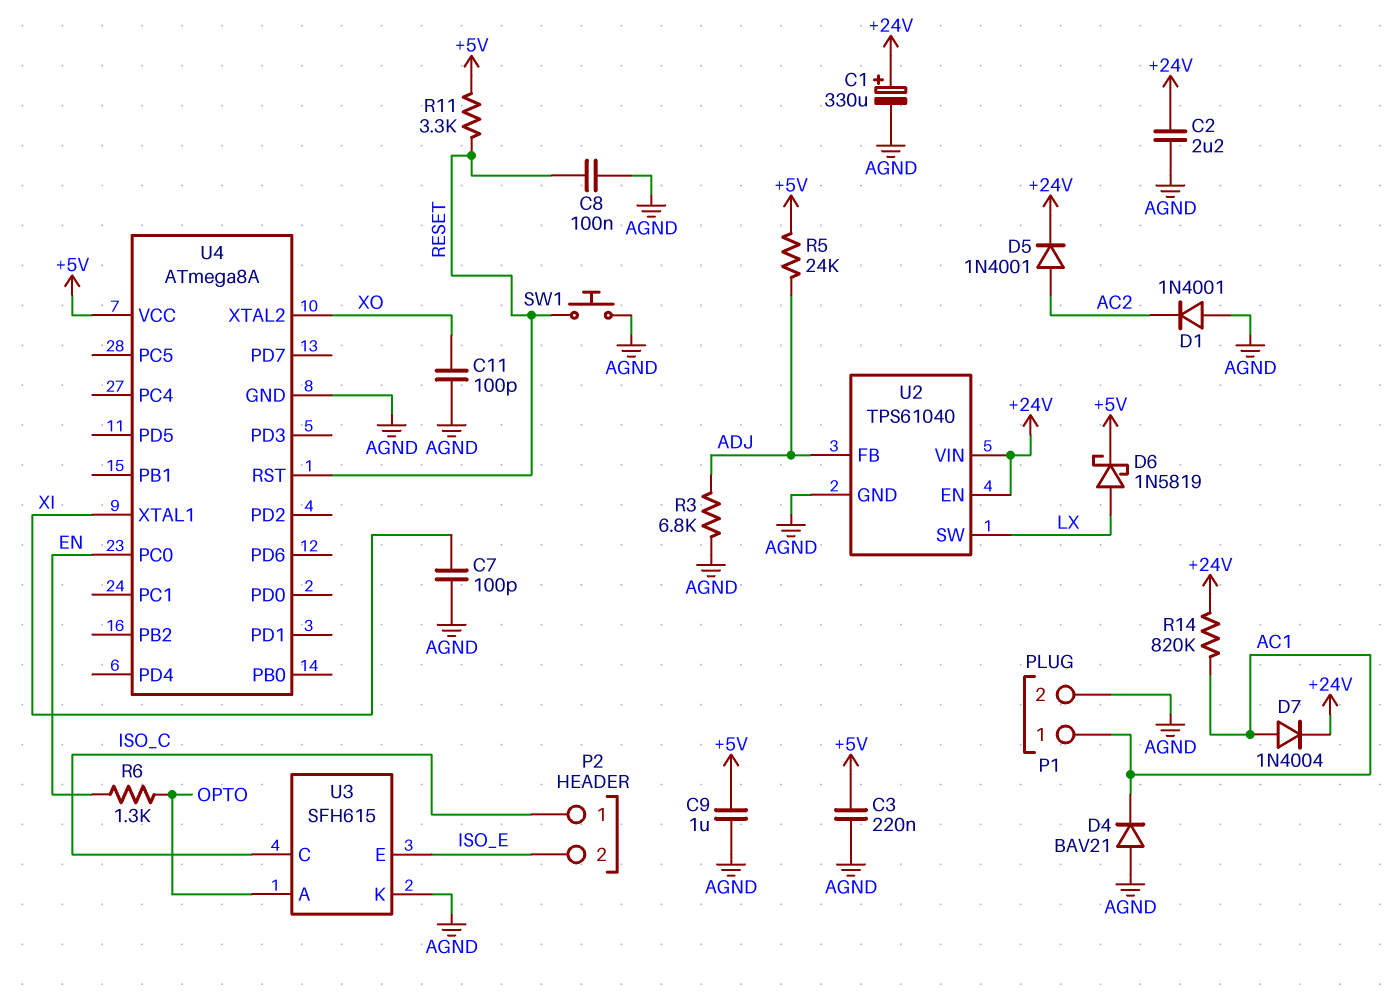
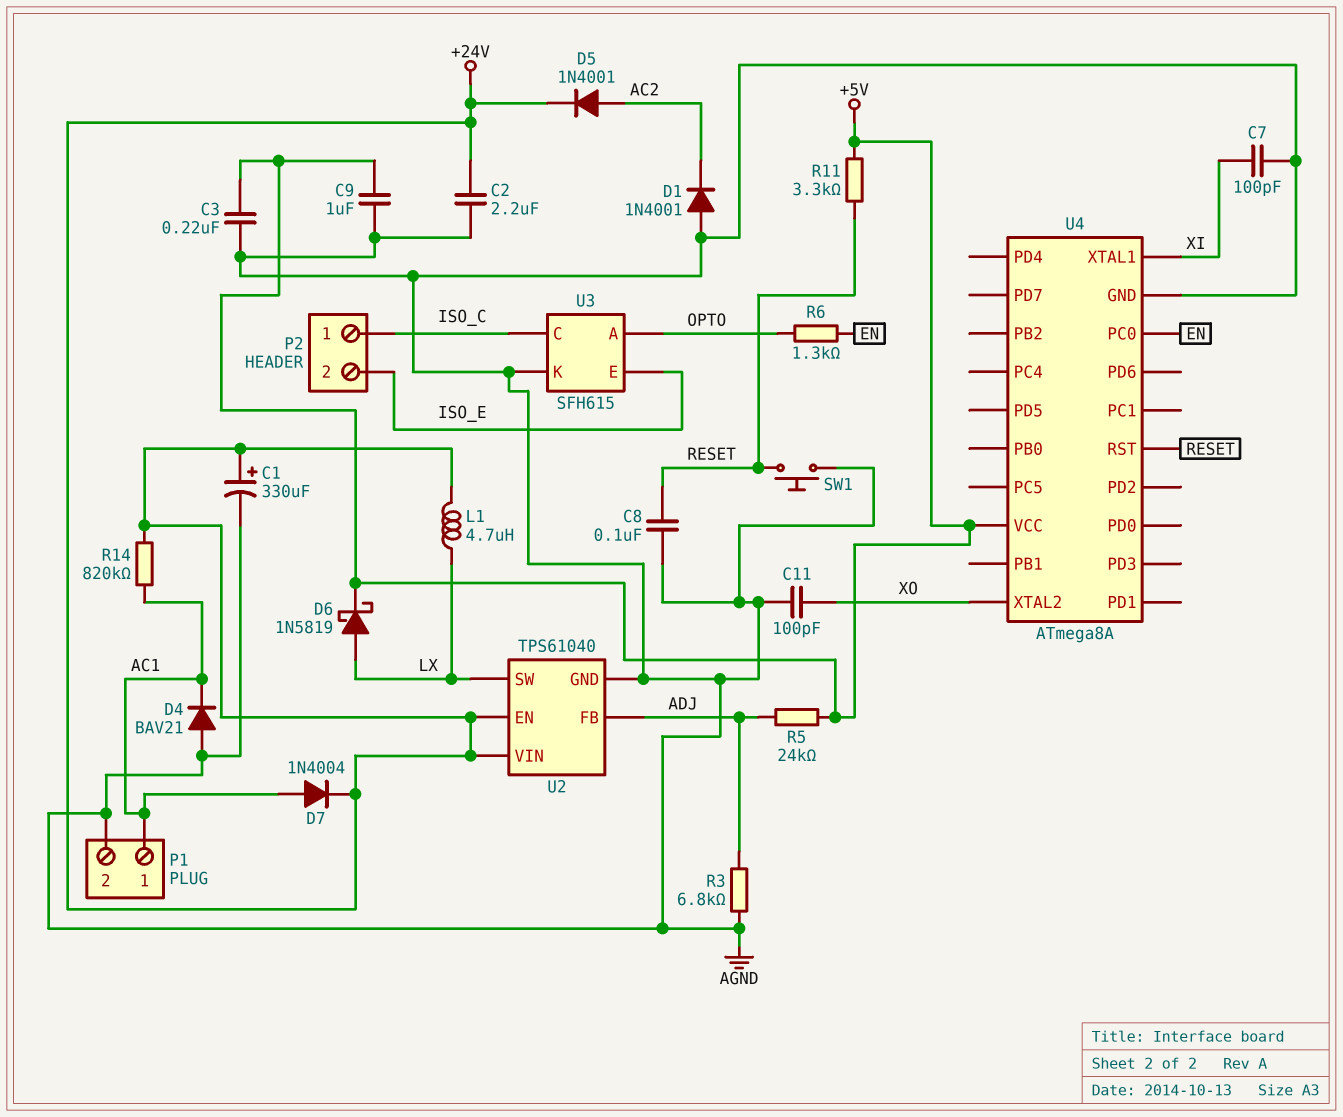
L1: none -> 4.7uH (+24V, LX)

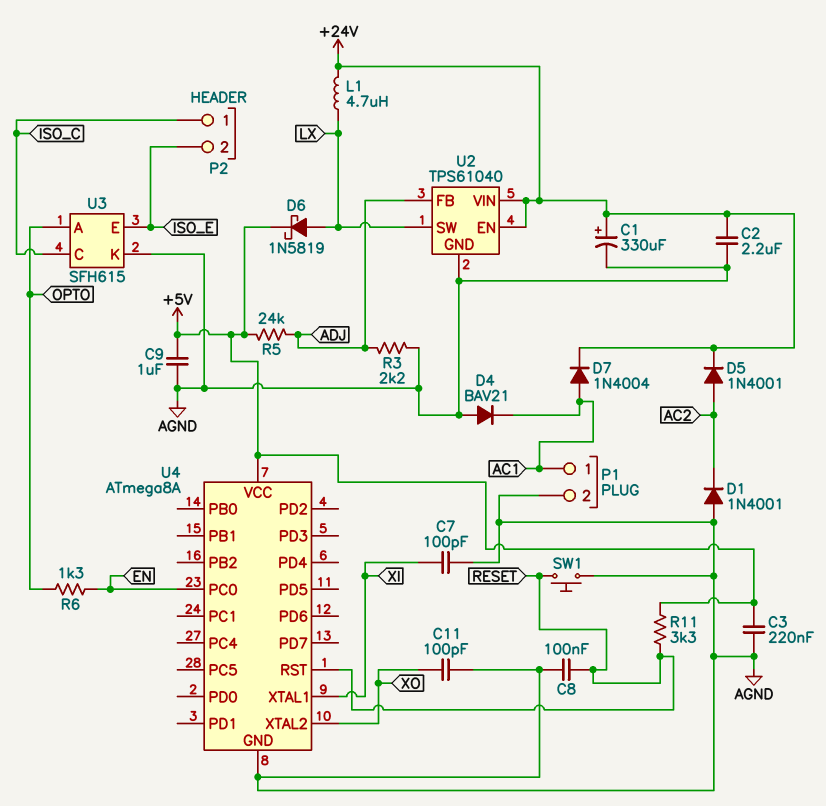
R3: 6.8k (ADJ, AGND) -> 2.2k (ADJ, AGND)
R14: 820k (+24V, AC1) -> none

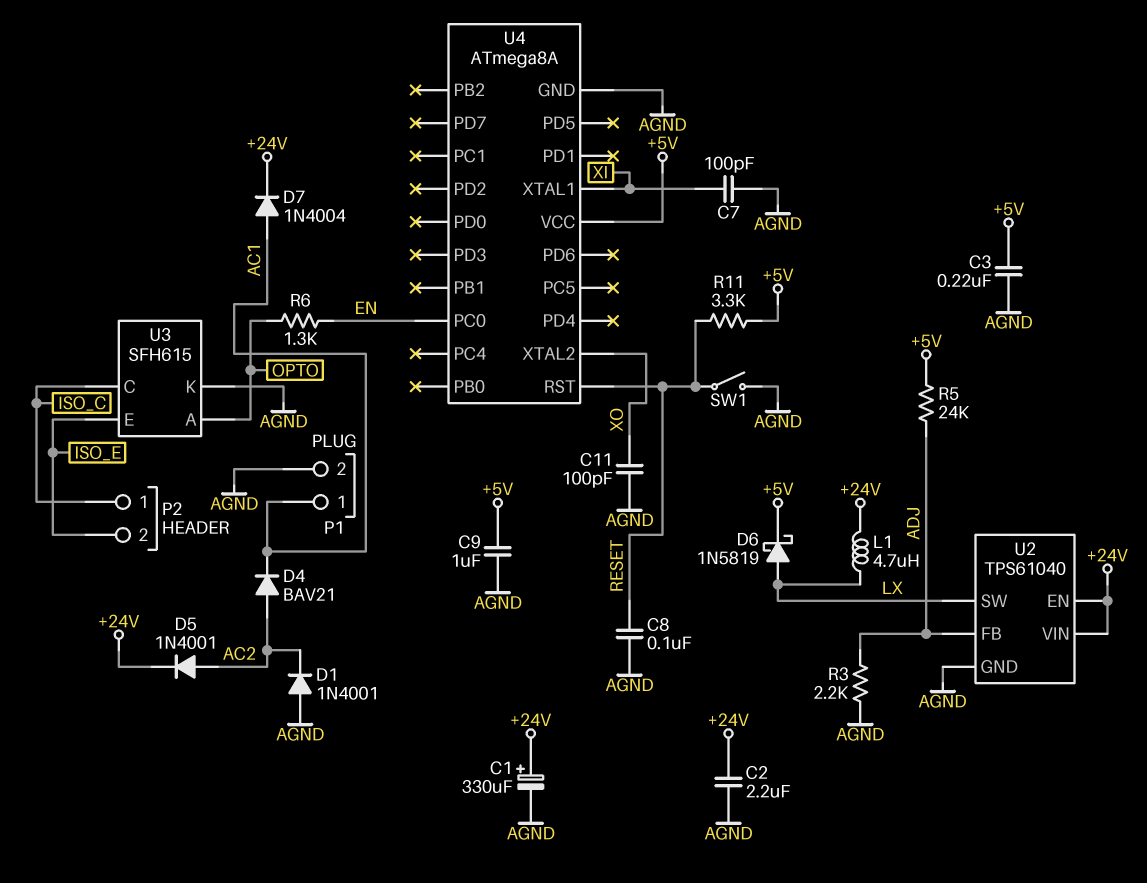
D4: diode BAV21 (A AGND, K AC1) -> diode BAV21 (A AC2, K AC1)
SW1: button (AGND, RESET) -> switch (AGND, RESET)

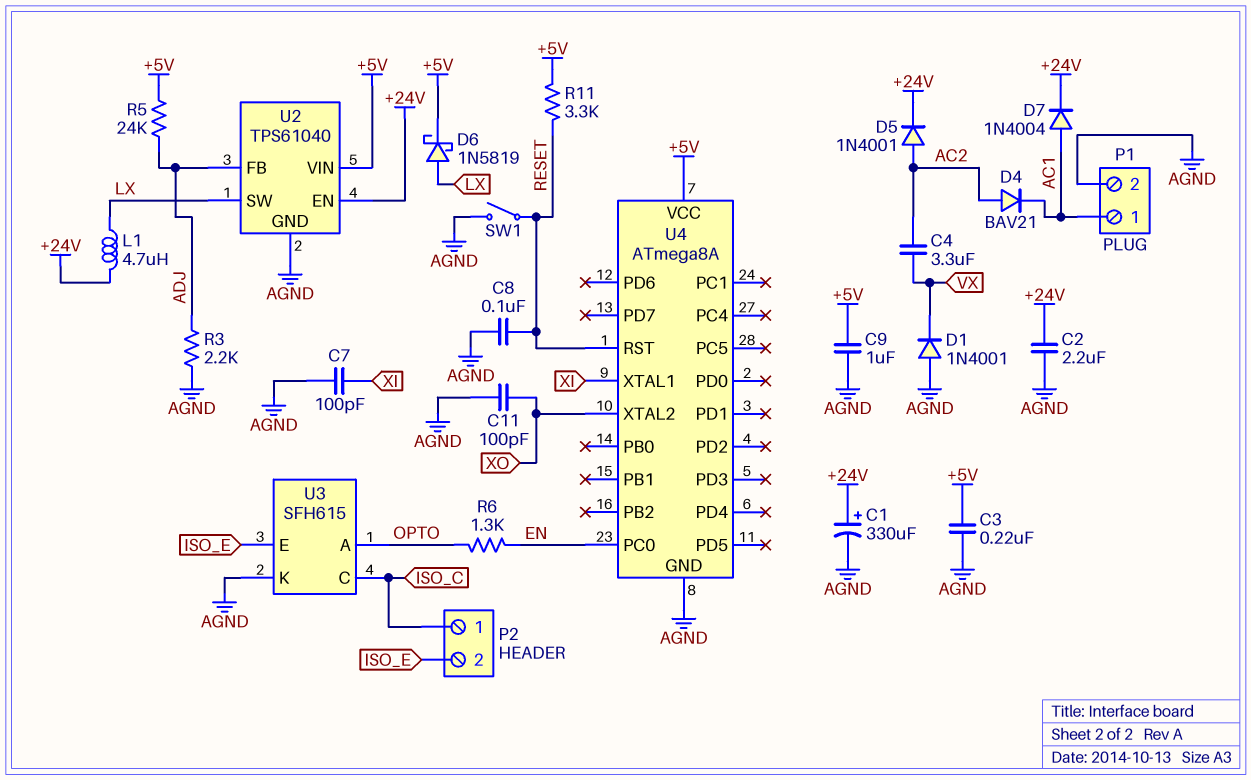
C4: none -> 3.3uF (AC2, VX)
D1: diode 1N4001 (A AGND, K AC2) -> diode 1N4001 (A AGND, K VX)
U2 pin VIN: +24V -> +5V

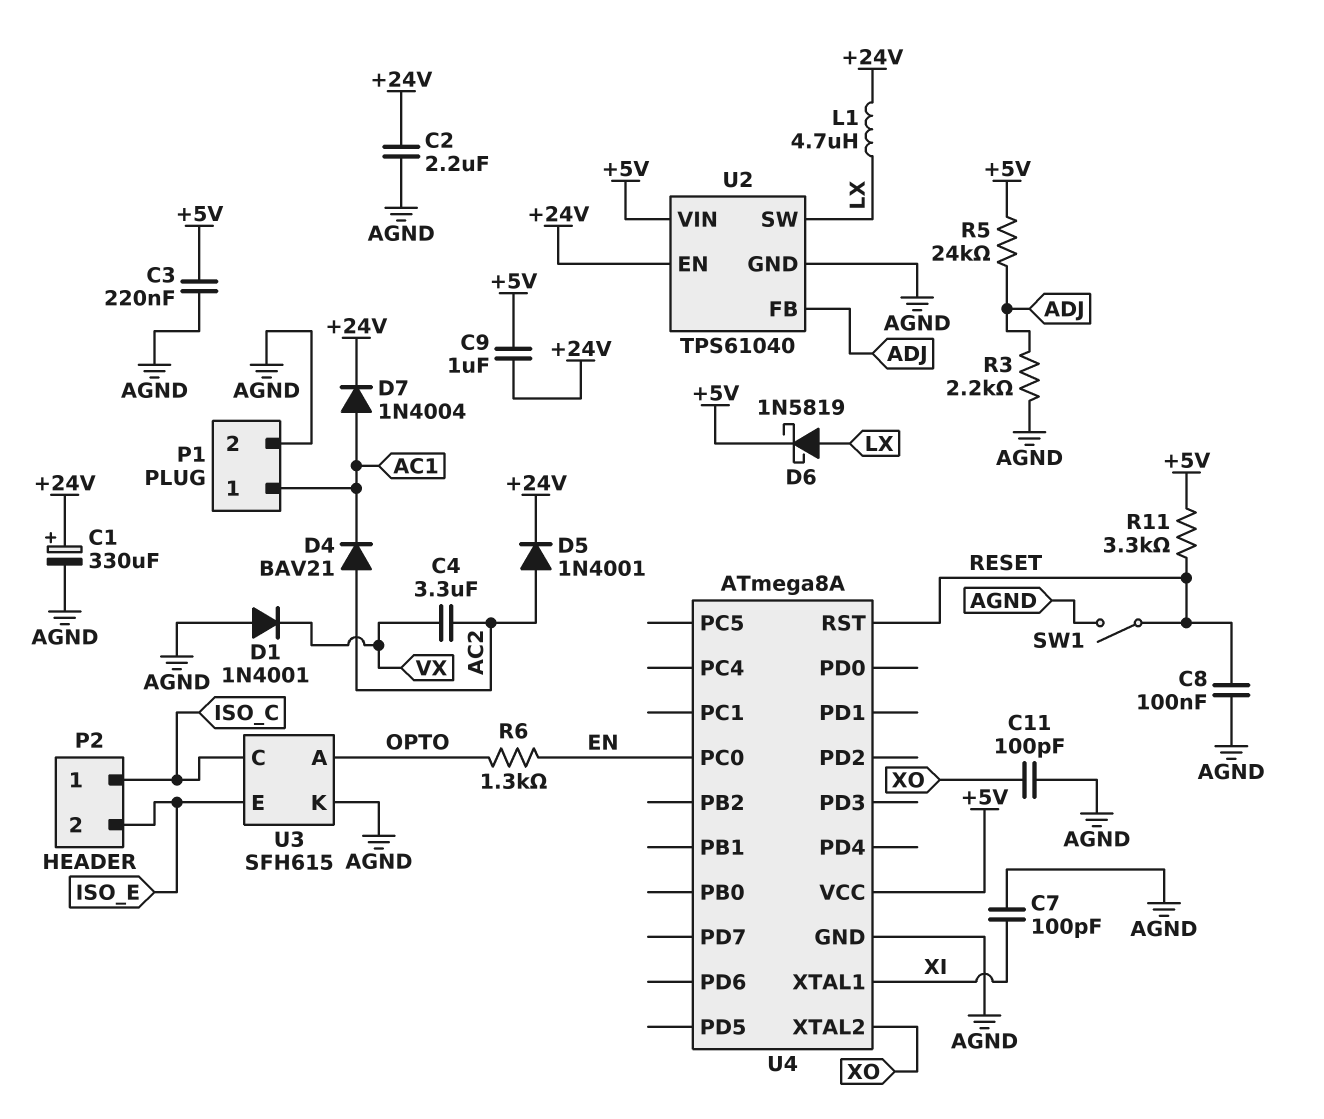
C9: 1uF (+5V, AGND) -> 1uF (+5V, +24V)

